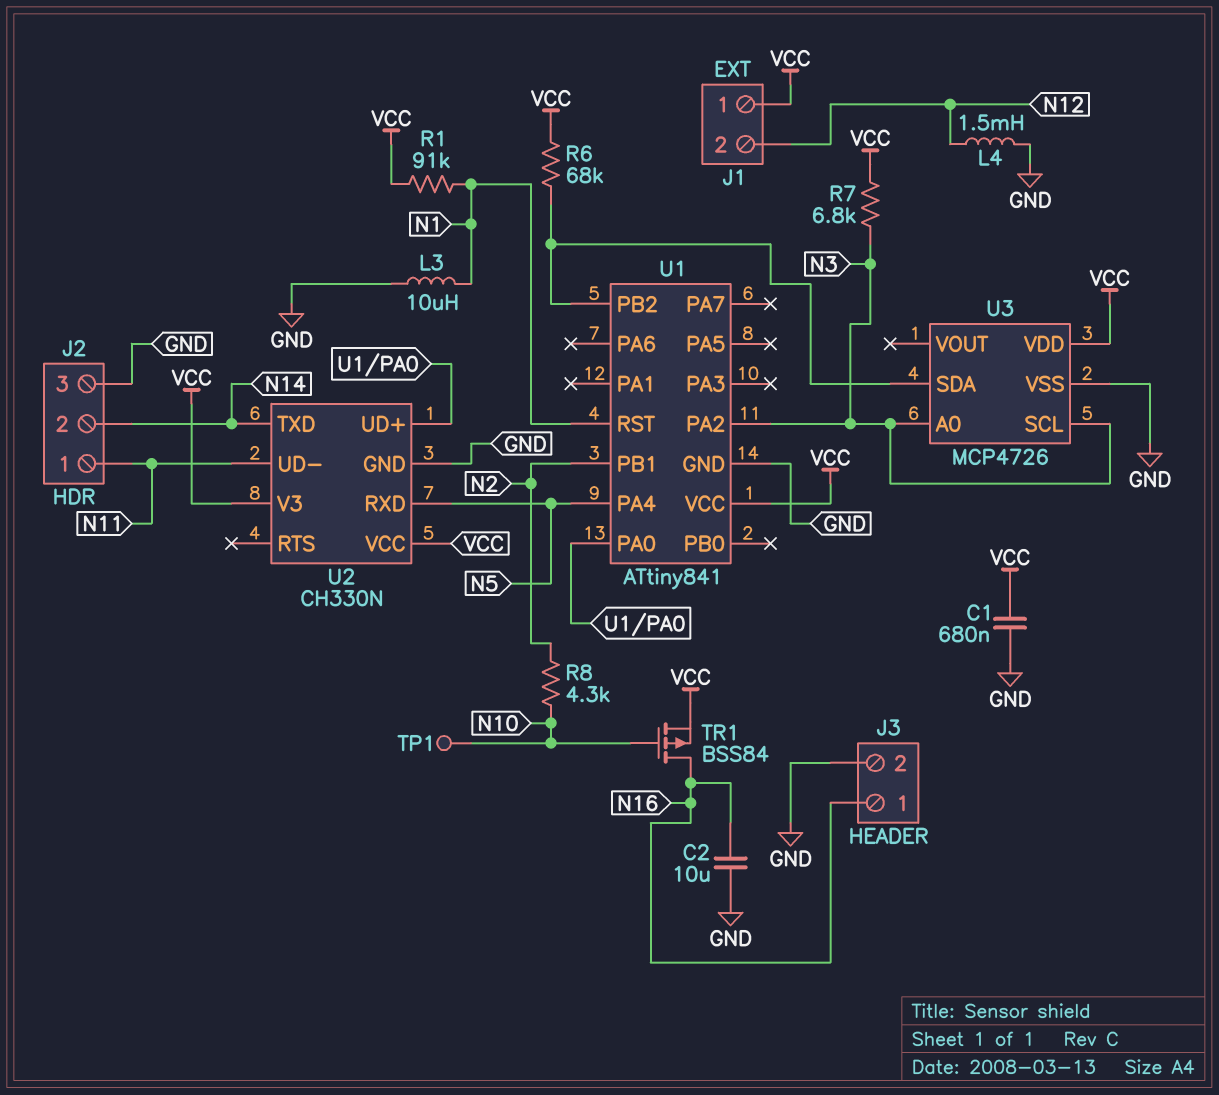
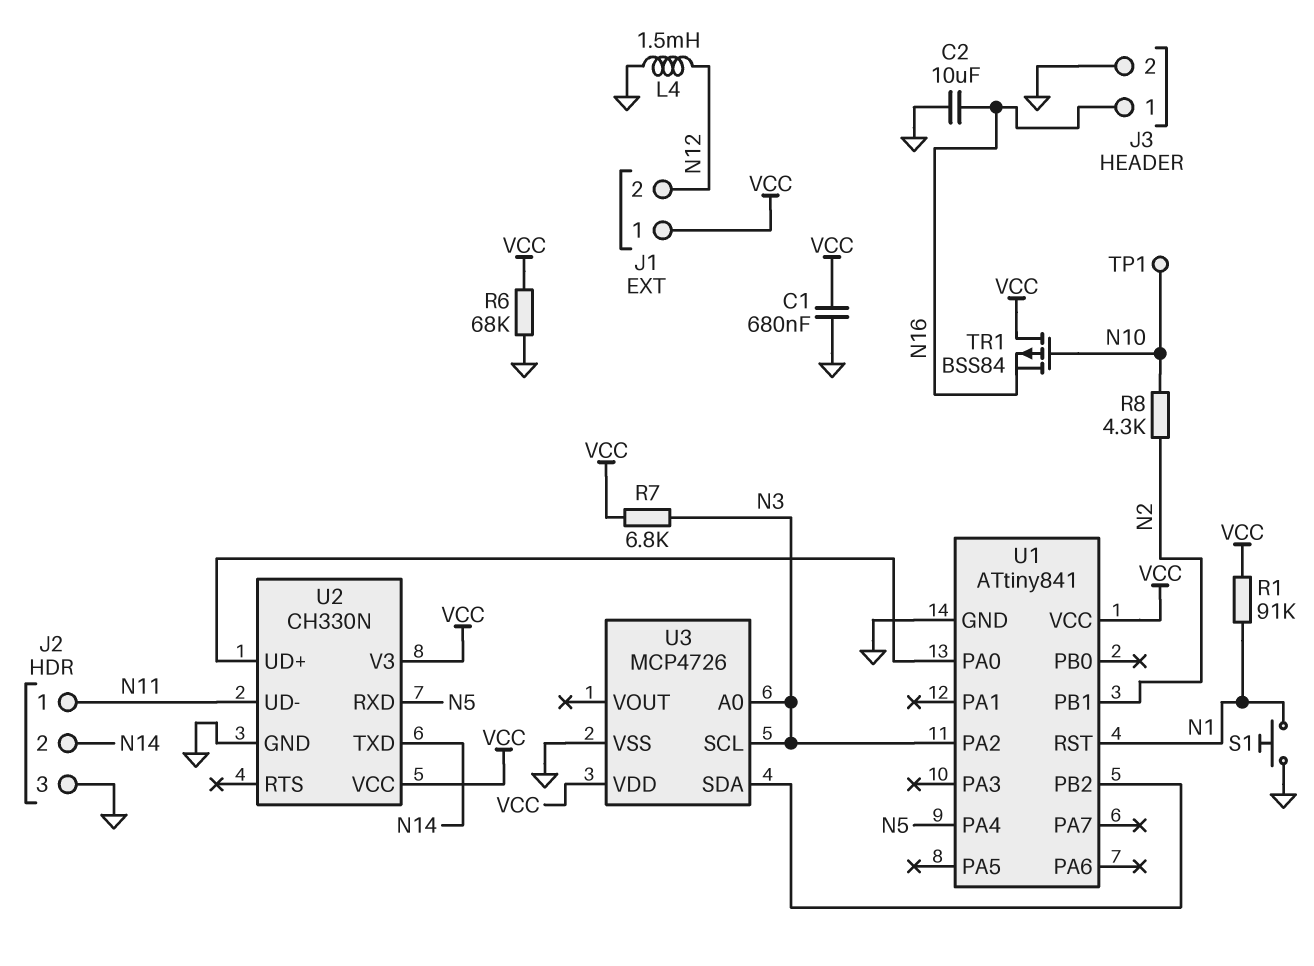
L3: 10uH (GND, N1) -> none
R6: 68k (U1/PB2, VCC) -> 68k (GND, VCC)
S1: none -> button (GND, N1)
TR1: PMOS BSS84 (G N10, D N16, S VCC) -> PMOS BSS84 (G N10, D VCC, S N16)

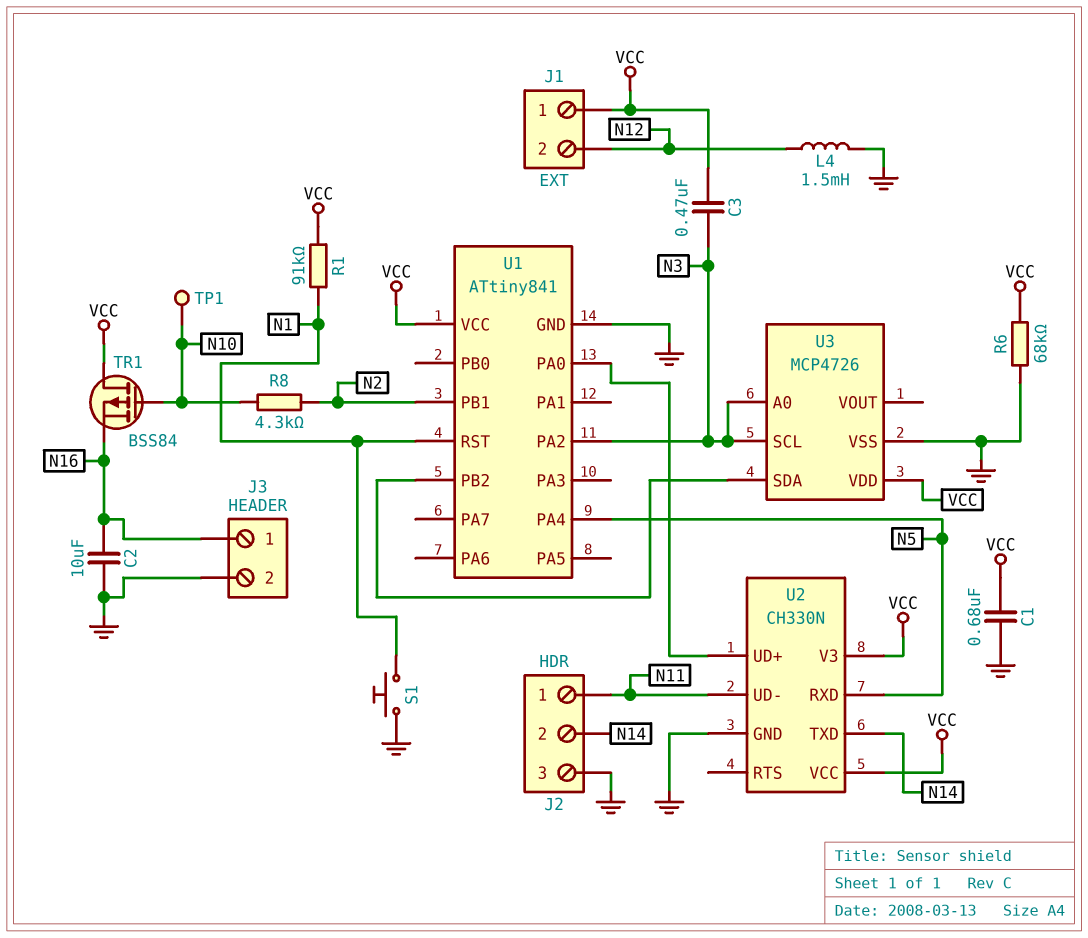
C3: none -> 470nF (N3, VCC)
R7: 6.8k (N3, VCC) -> none

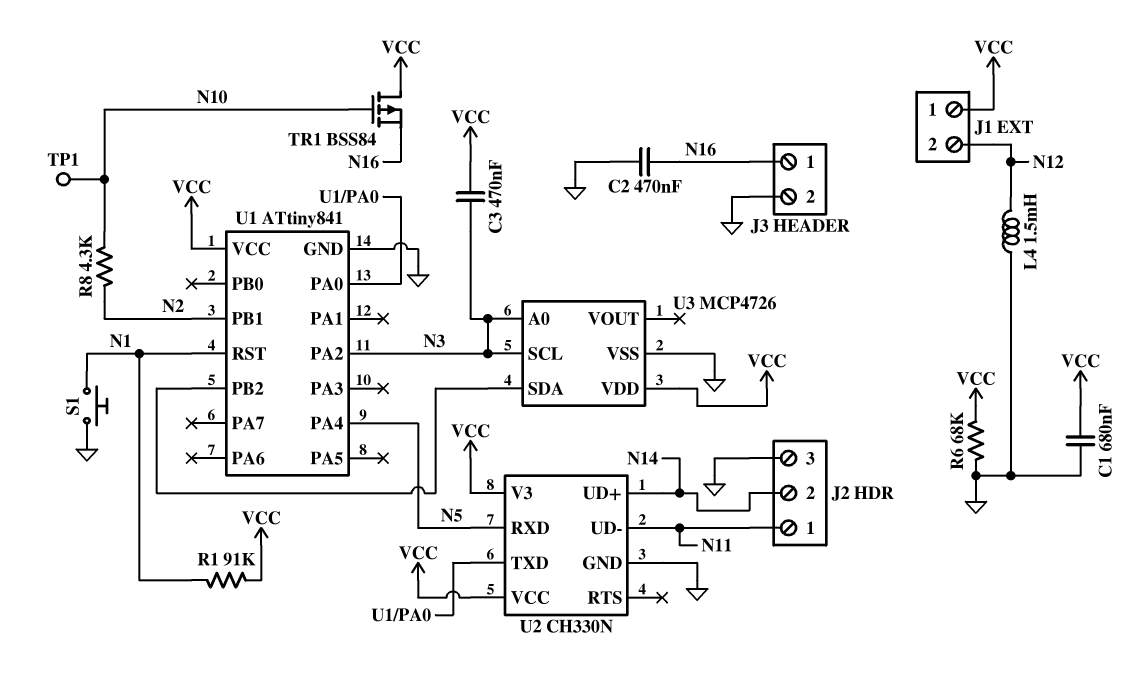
C2: 10uF (GND, N16) -> 470nF (GND, N16)
U2 pin TXD: N14 -> U1/PA0
U2 pin UD+: U1/PA0 -> N14

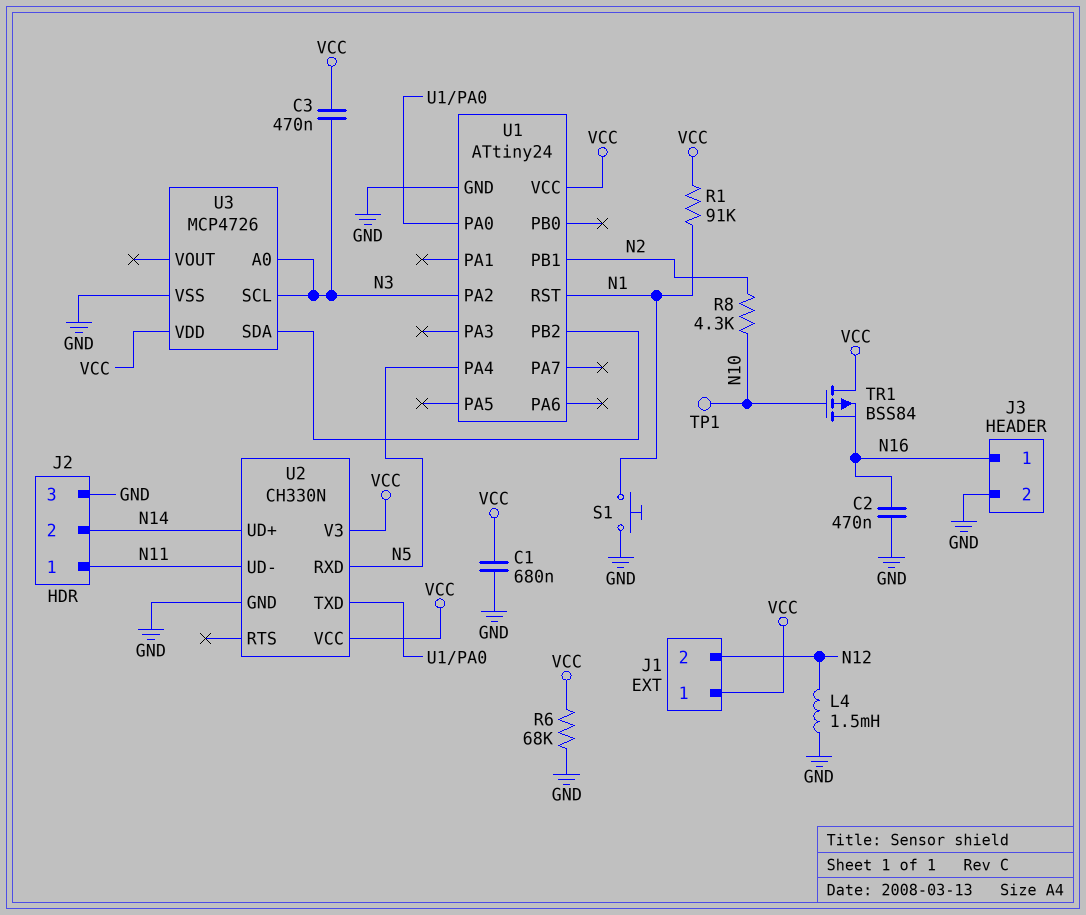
U1: ATtiny841 -> ATtiny24

